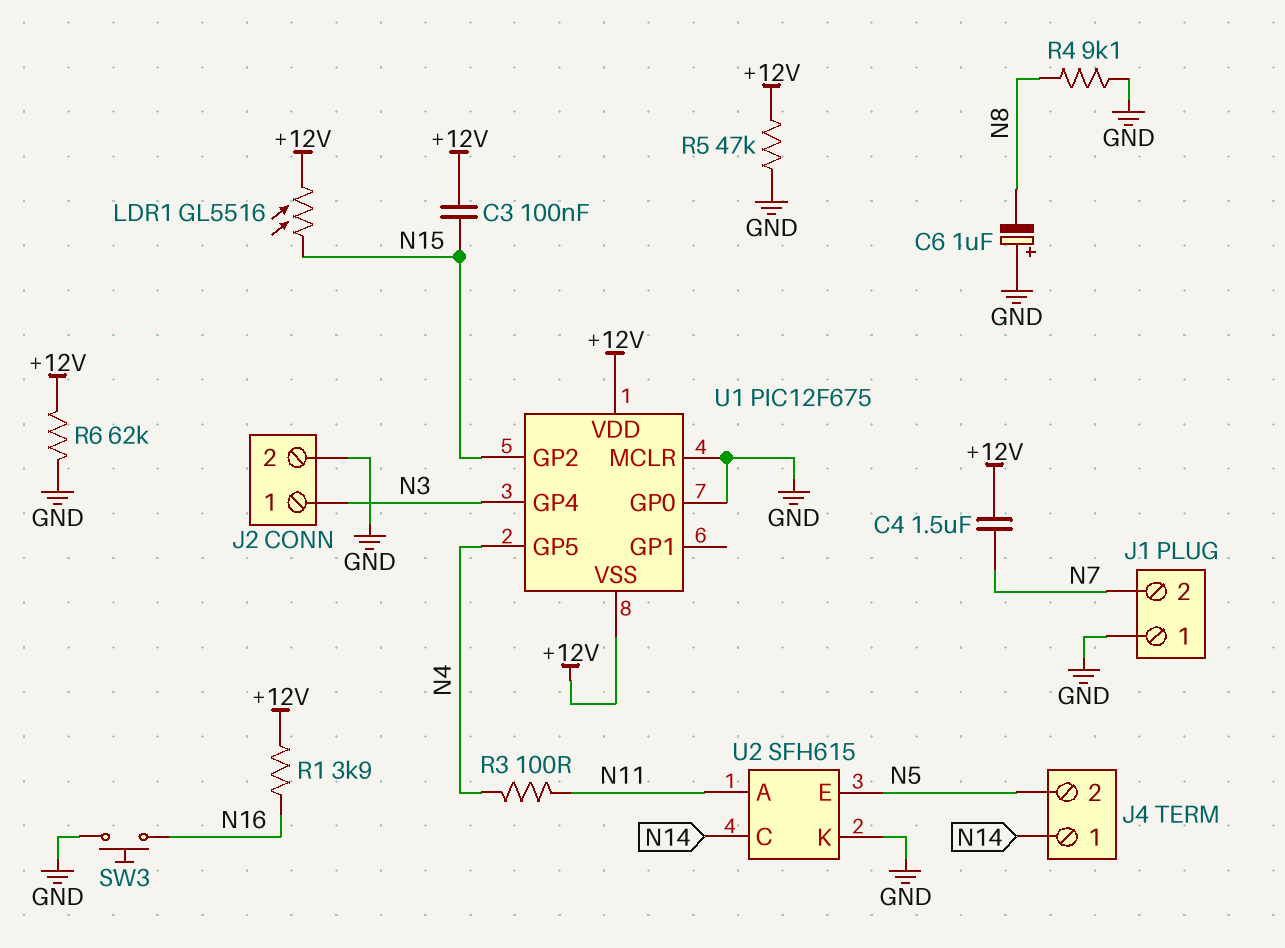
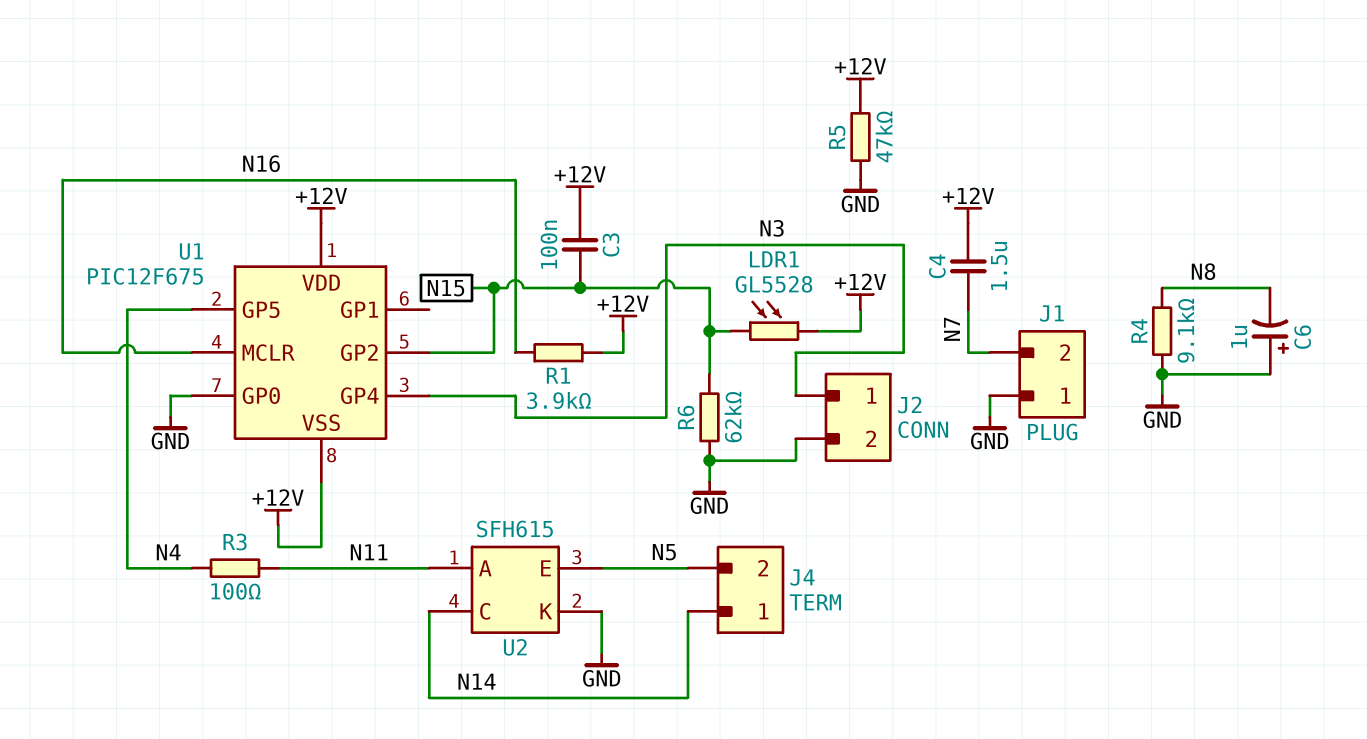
LDR1: GL5516 (+12V, N15) -> GL5528 (+12V, N15)
R6: 62k (+12V, GND) -> 62k (GND, N15)
SW3: button (GND, N16) -> none
U1 pin MCLR: GND -> N16

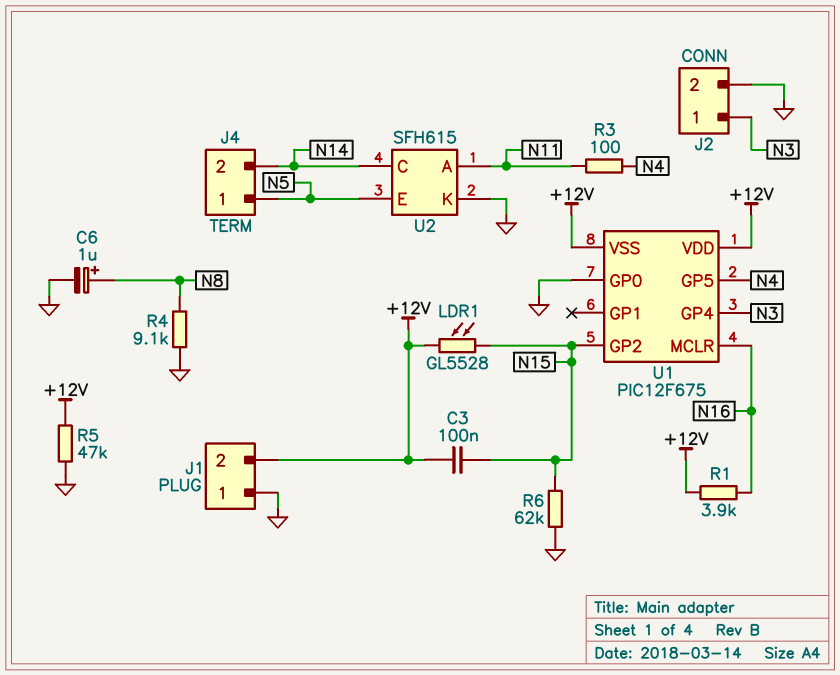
C4: 1.5uF (+12V, N7) -> none
C6: 1uF (plus GND, minus N8) -> 1uF (plus N8, minus GND)
J1 pin 2: N7 -> +12V
J4 pin 1: N14 -> N5
J4 pin 2: N5 -> N14

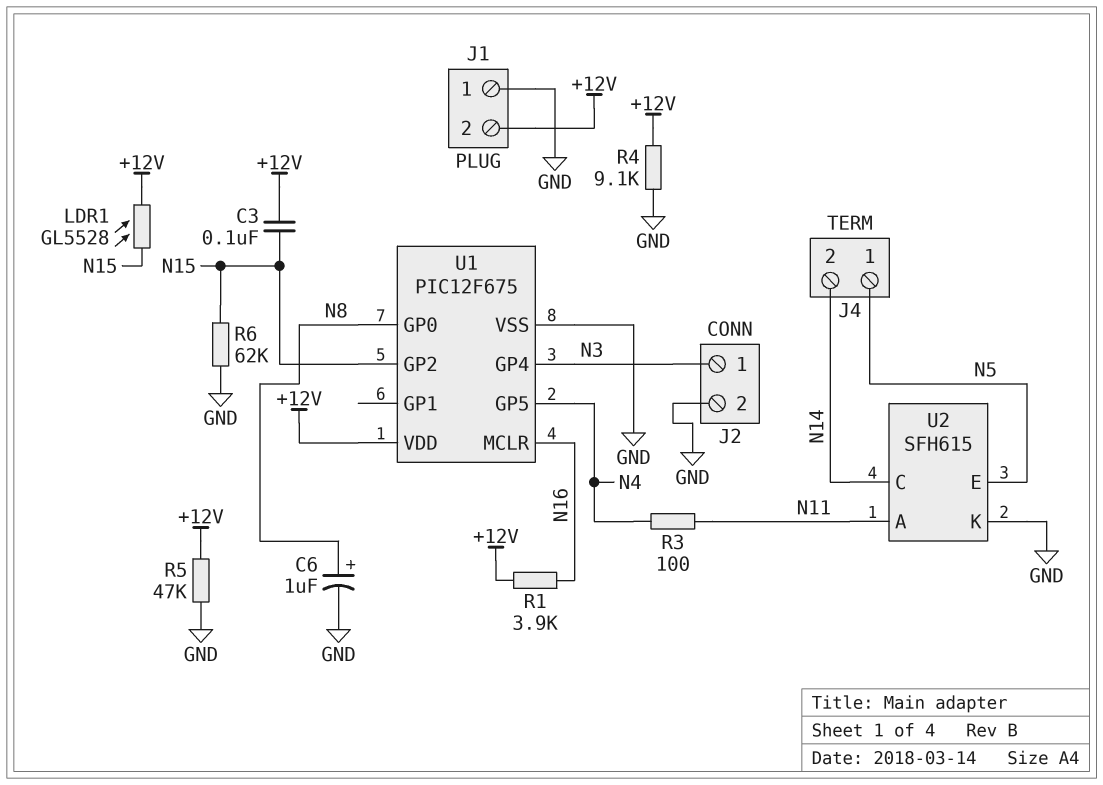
R4: 9.1k (GND, N8) -> 9.1k (+12V, GND)
U1 pin GP0: GND -> N8
U1 pin VSS: +12V -> GND

